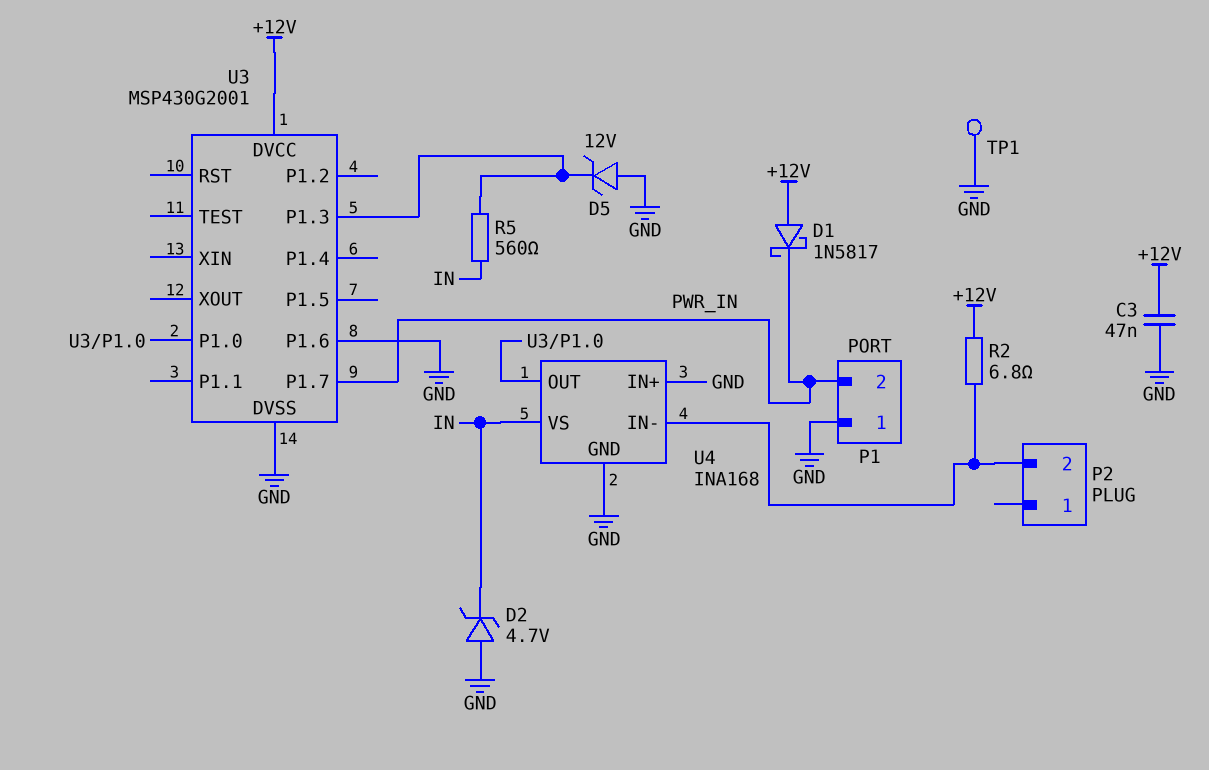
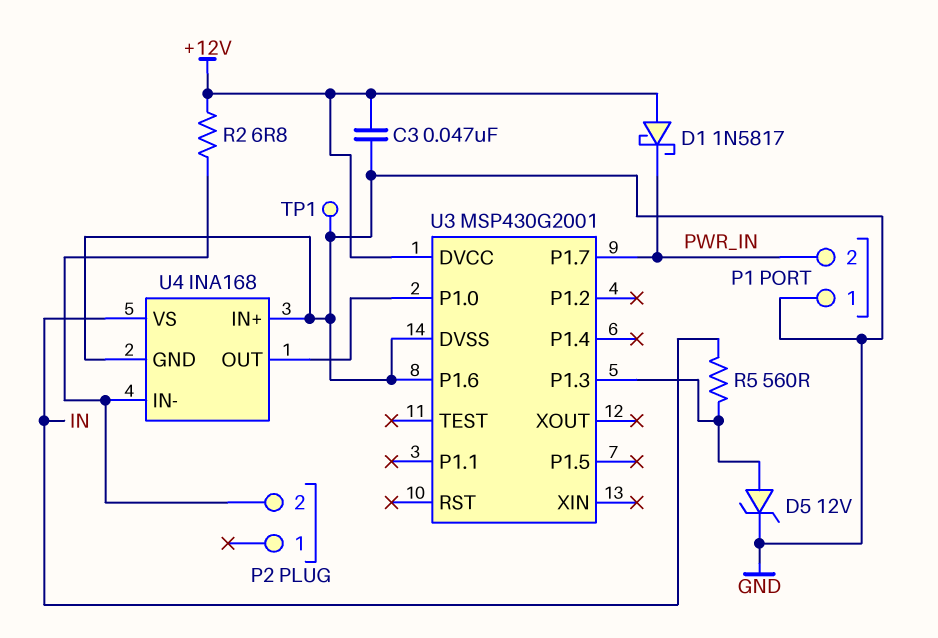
D2: zener 4.7V (A GND, K IN) -> none
D5: zener 12V (A GND, K U3/P1.3) -> zener 12V (A U3/P1.3, K GND)

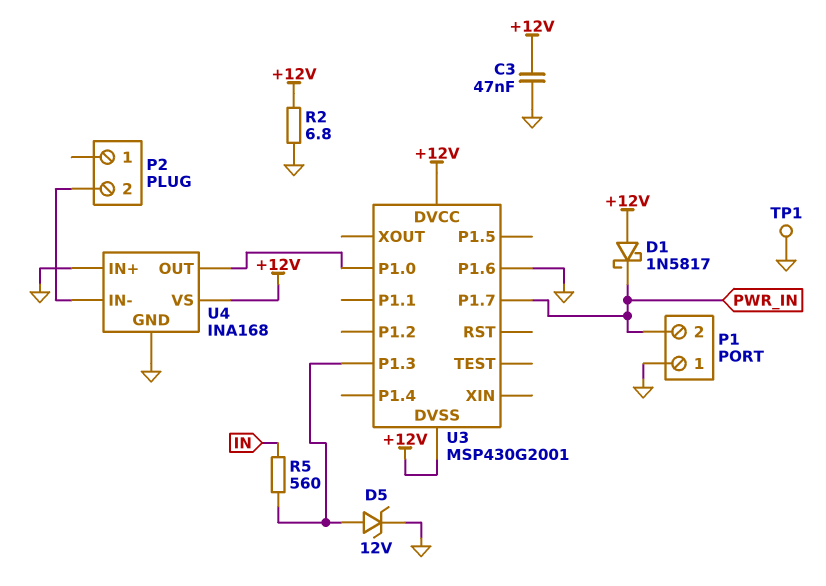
R2: 6.8 (+12V, P2/2) -> 6.8 (+12V, GND)
U3 pin DVSS: GND -> +12V
U4 pin VS: IN -> +12V

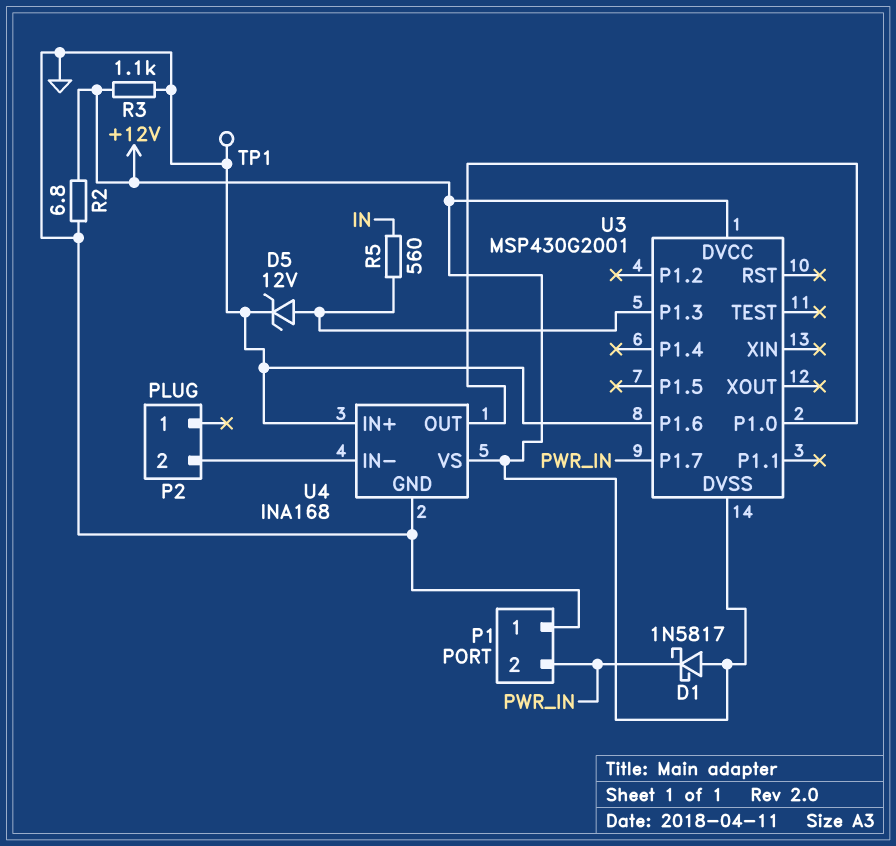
C3: 47nF (+12V, GND) -> none
R3: none -> 1.1k (+12V, GND)

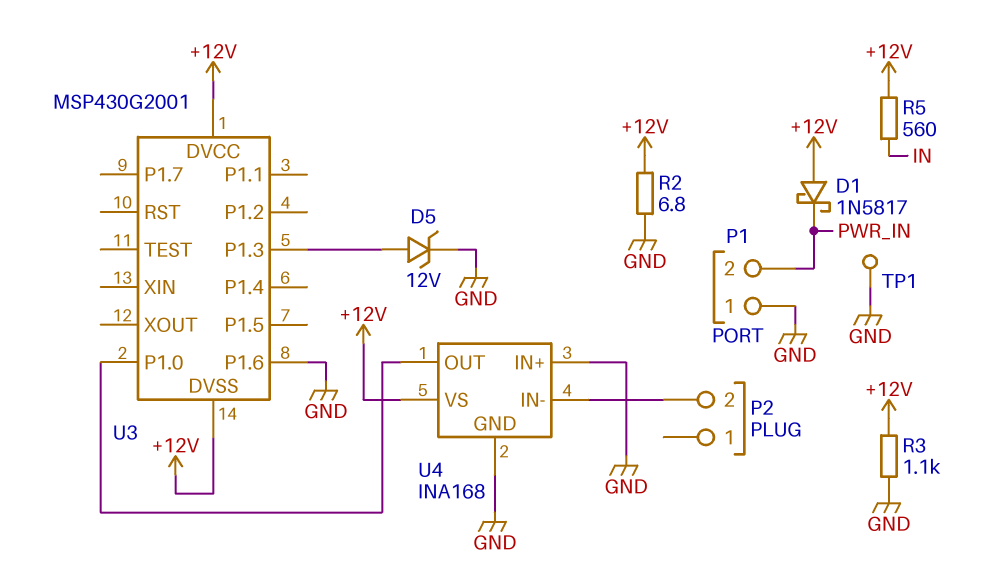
R5: 560 (IN, U3/P1.3) -> 560 (+12V, IN)
U3 pin P1.7: PWR_IN -> none

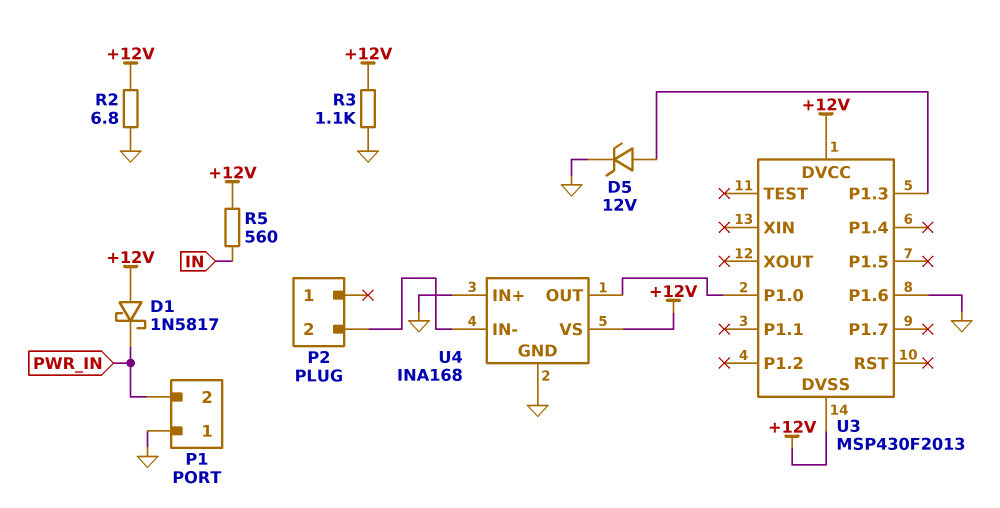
TP1: test point (GND) -> none
U3: MSP430G2001 -> MSP430F2013

